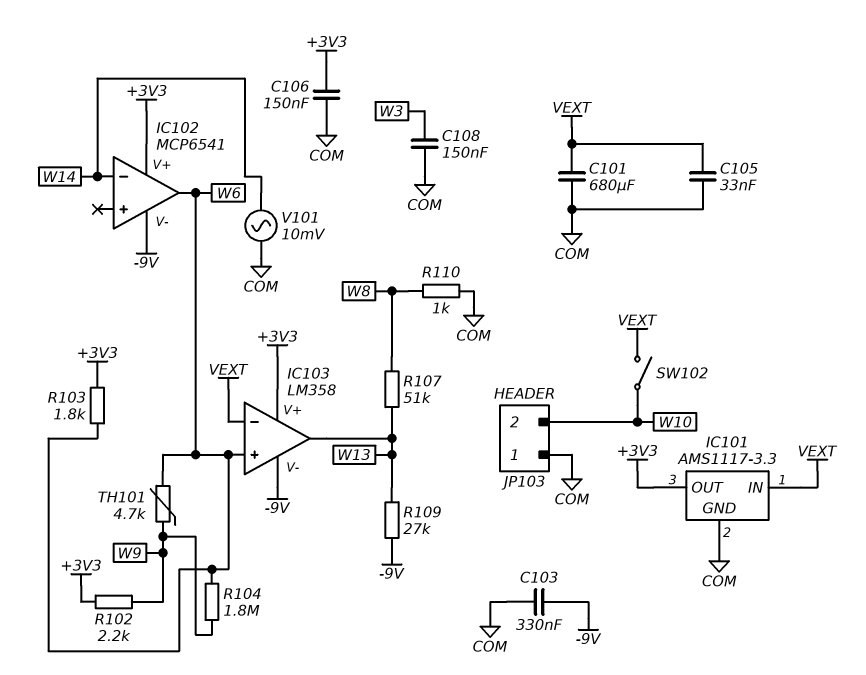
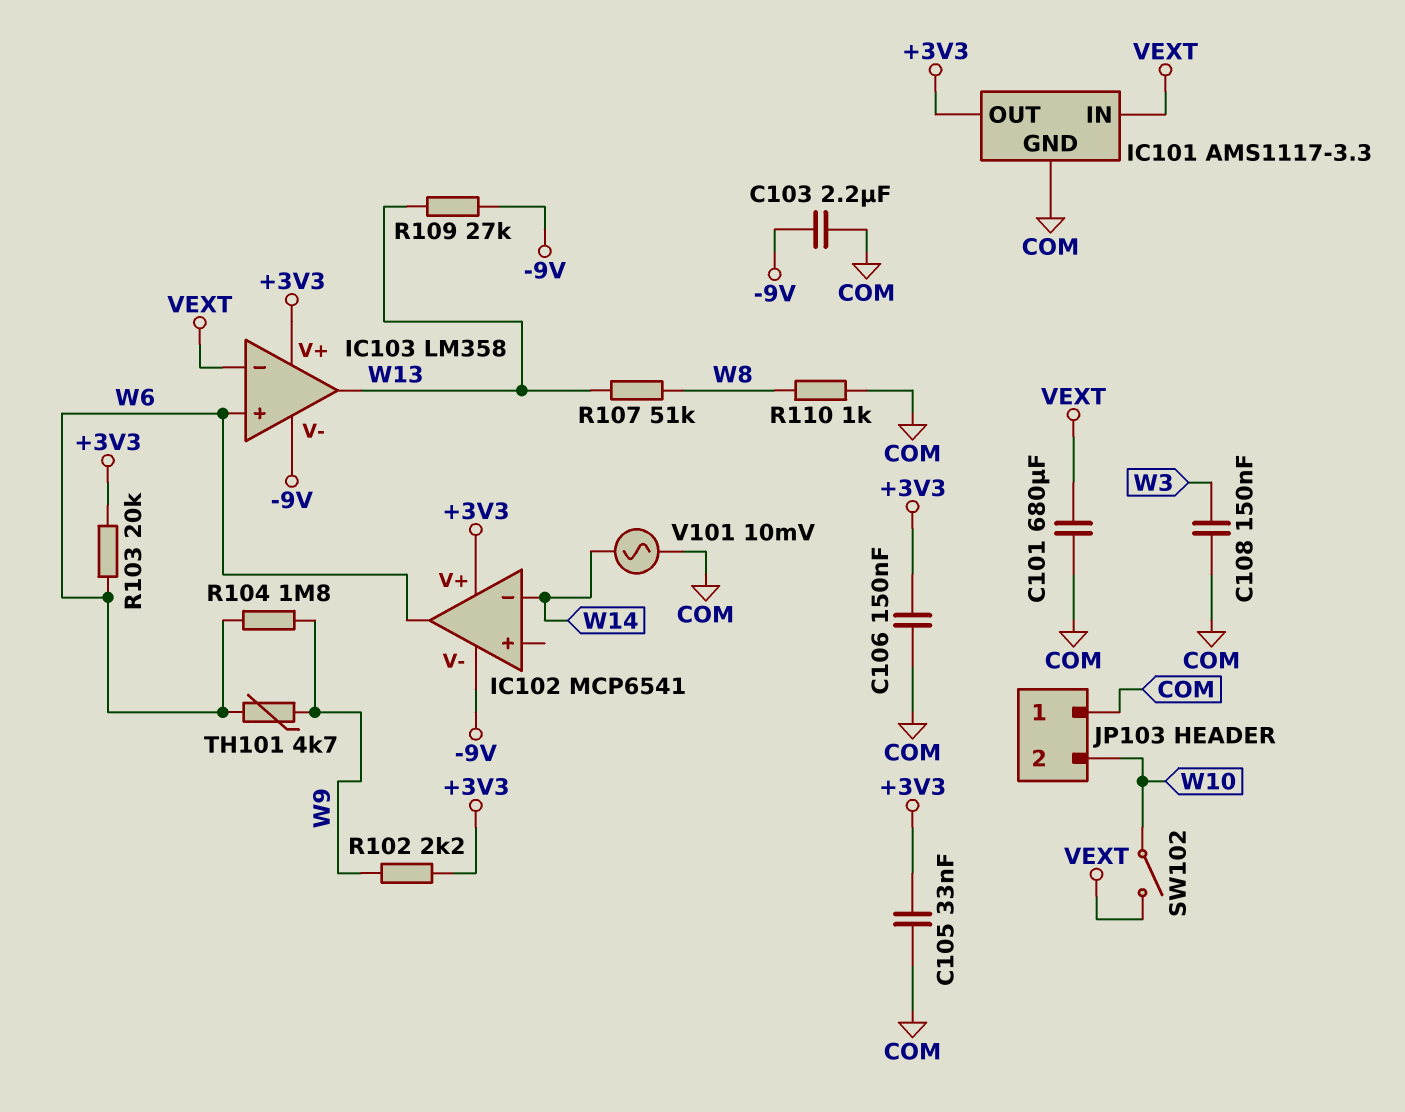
C103: 330nF (-9V, COM) -> 2.2uF (-9V, COM)
C105: 33nF (COM, VEXT) -> 33nF (+3V3, COM)
R103: 1.8k (+3V3, W6) -> 20k (+3V3, W6)

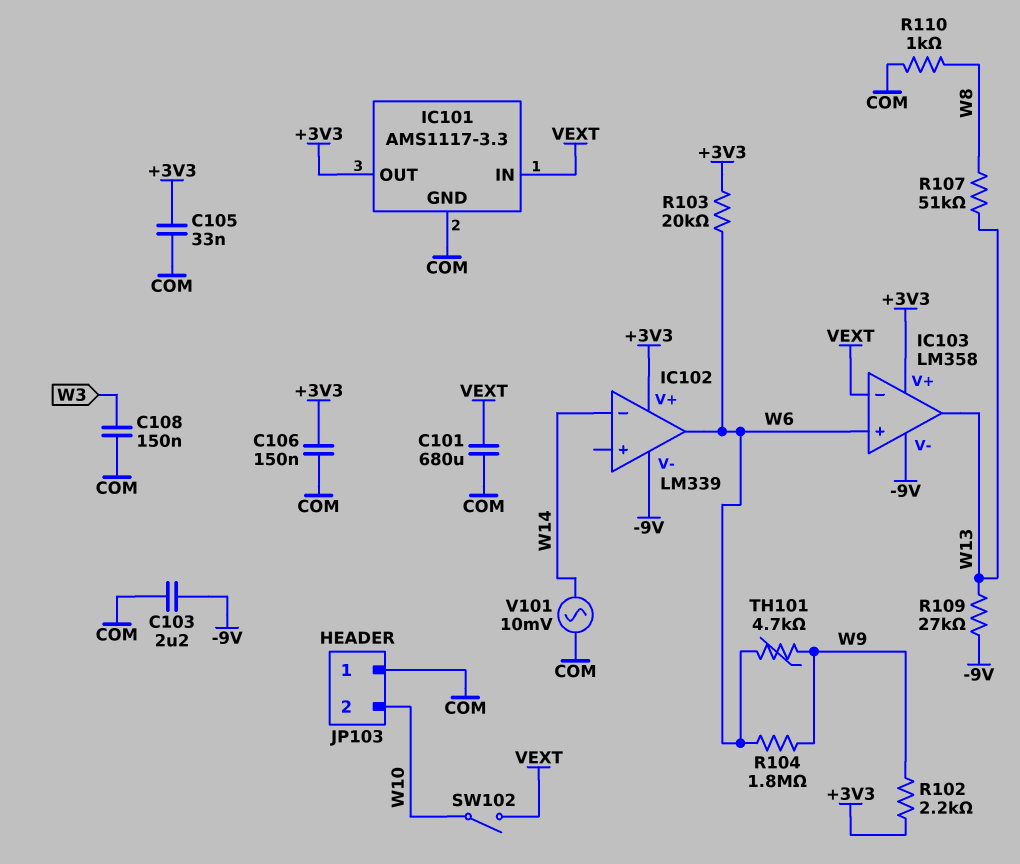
IC102: MCP6541 -> LM339

